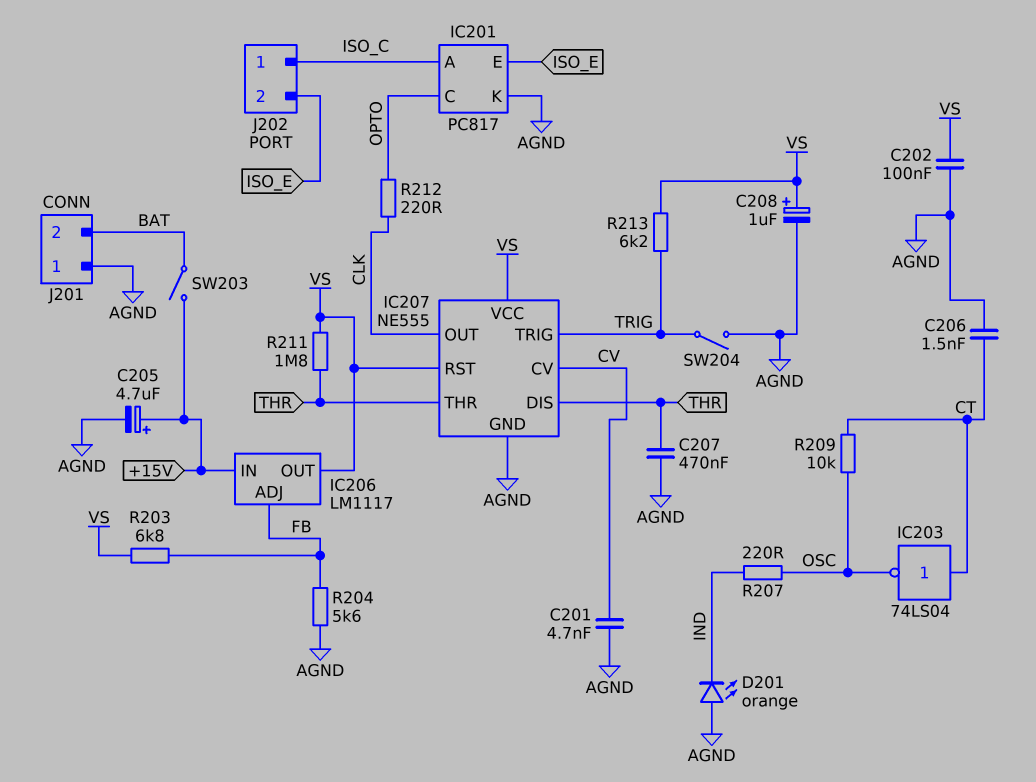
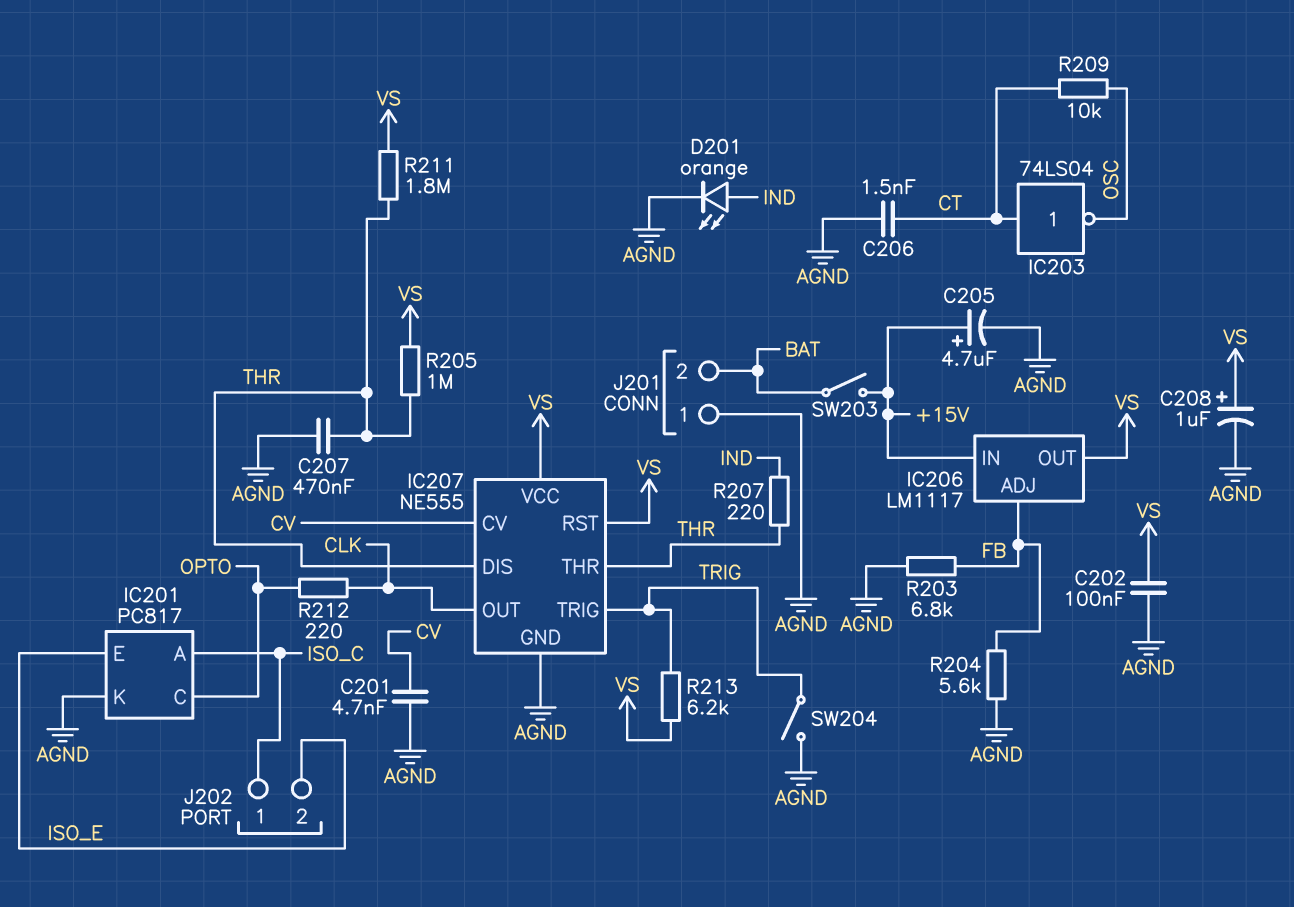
D201: LED orange (A AGND, K IND) -> LED orange (A IND, K AGND)
R203: 6.8k (FB, VS) -> 6.8k (AGND, FB)
R205: none -> 1M (THR, VS)
R207: 220 (IND, OSC) -> 220 (IND, THR)

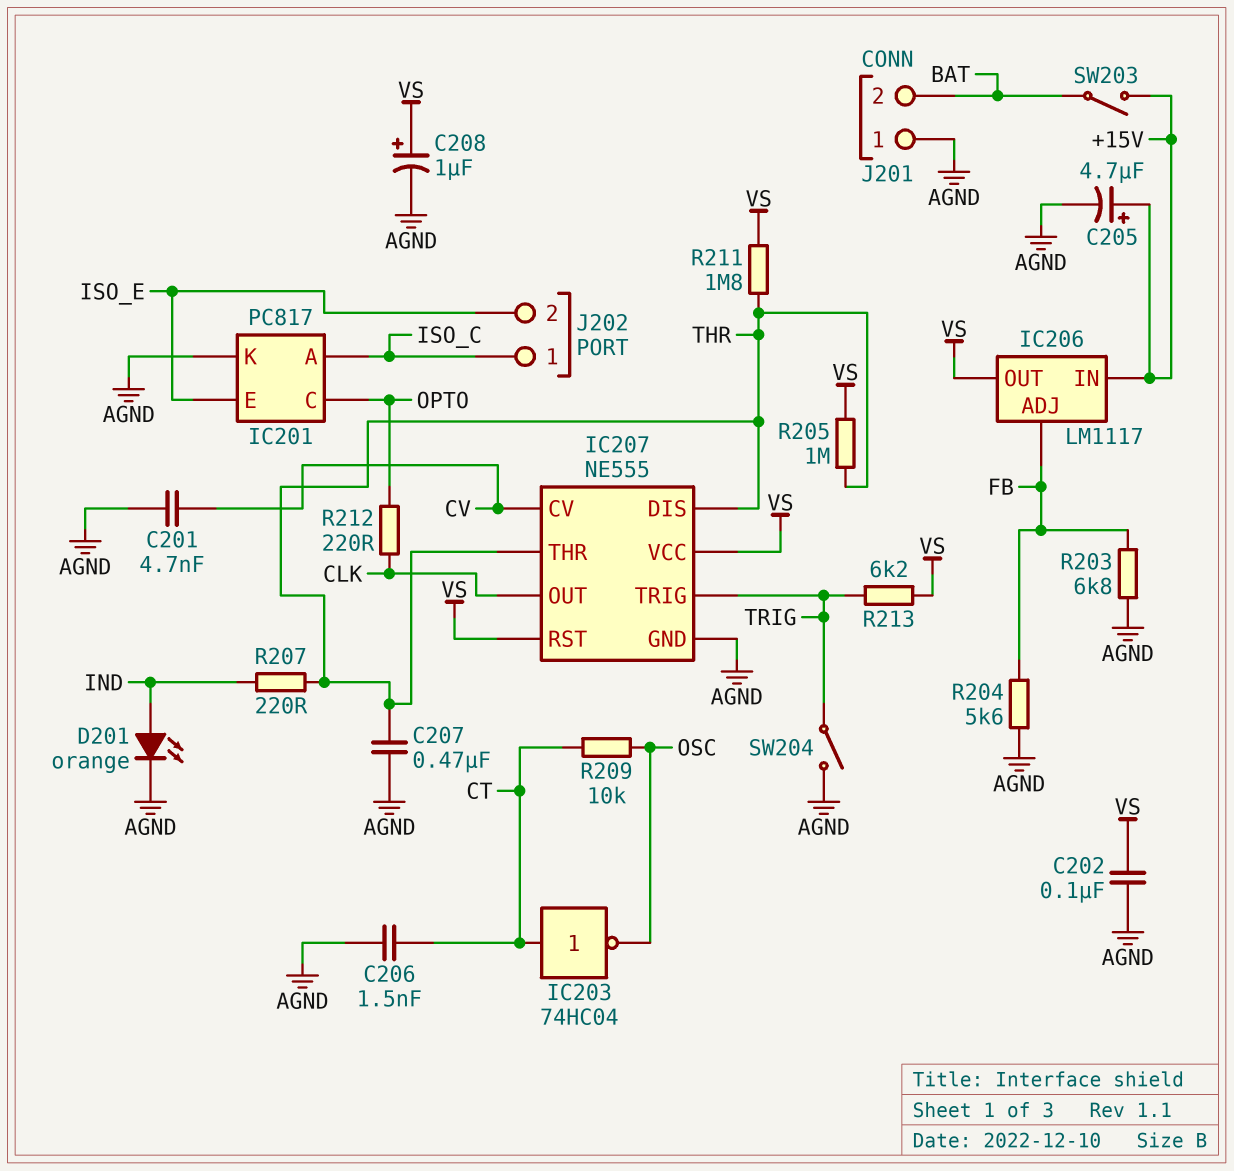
IC203: NOT 74LS04 (in CT, out OSC) -> NOT 74HC04 (in CT, out OSC)

